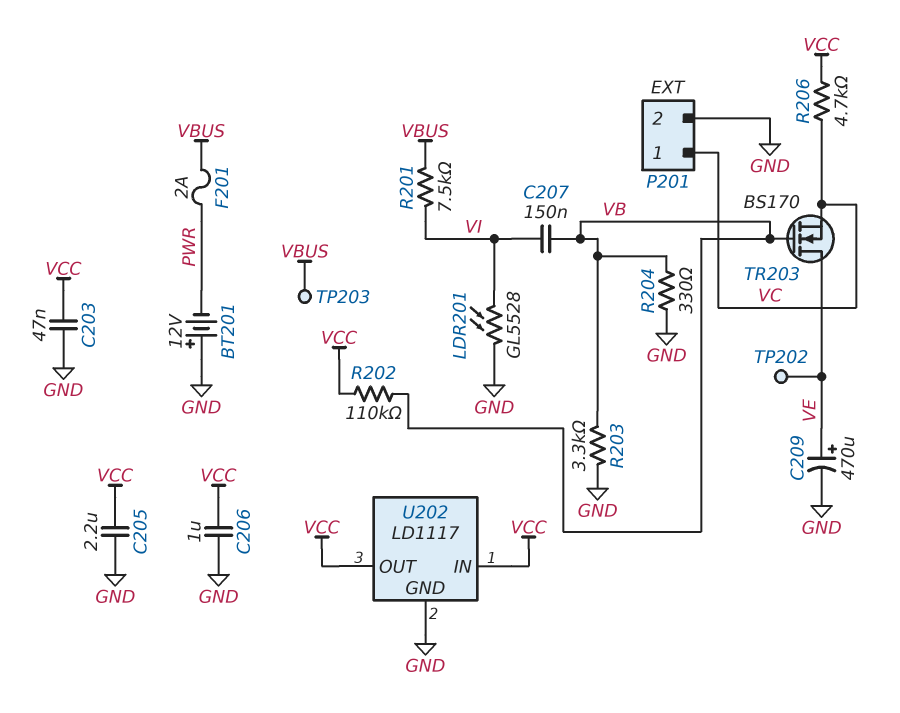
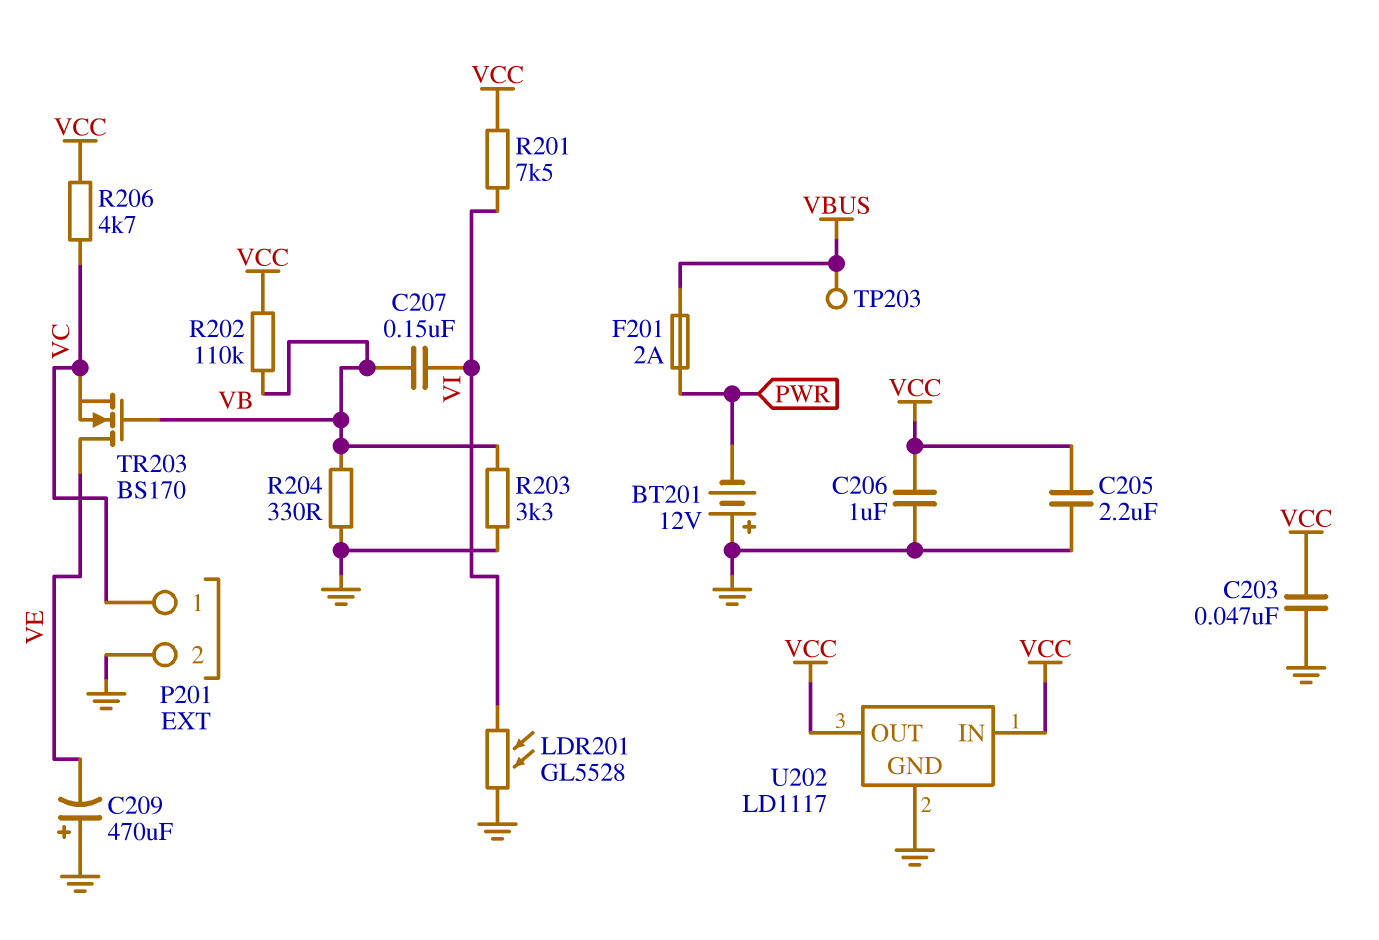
C209: 470uF (plus VE, minus GND) -> 470uF (plus GND, minus VE)
R201: 7.5k (VBUS, VI) -> 7.5k (VCC, VI)
TP202: test point (VE) -> none

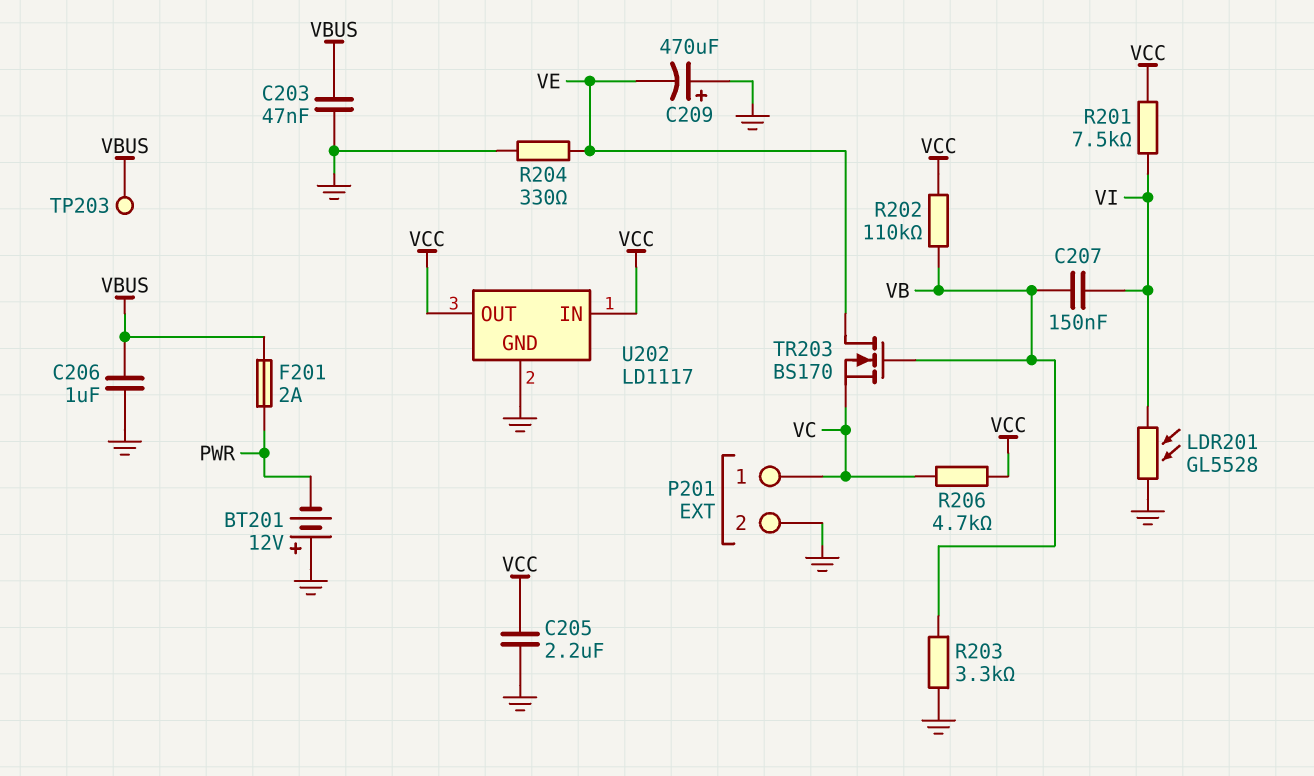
C203: 47nF (GND, VCC) -> 47nF (GND, VBUS)
C206: 1uF (GND, VCC) -> 1uF (GND, VBUS)
R204: 330 (GND, VB) -> 330 (GND, VE)

